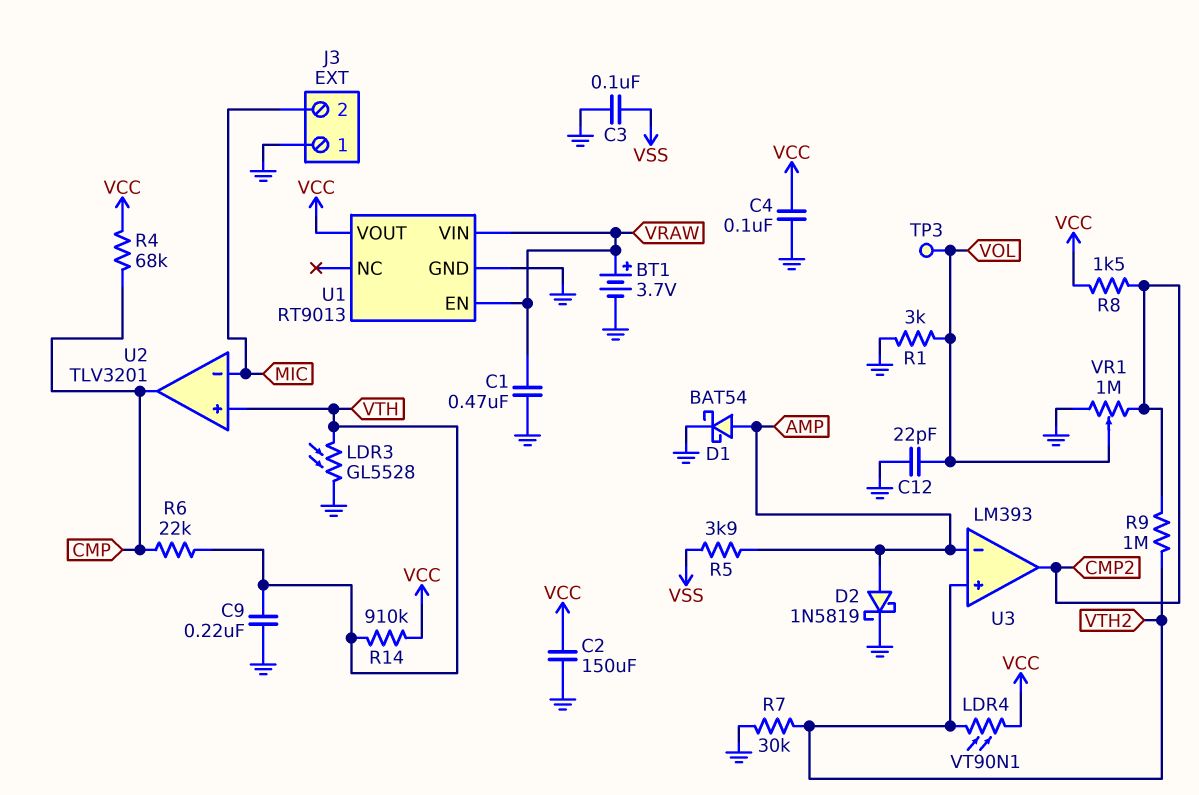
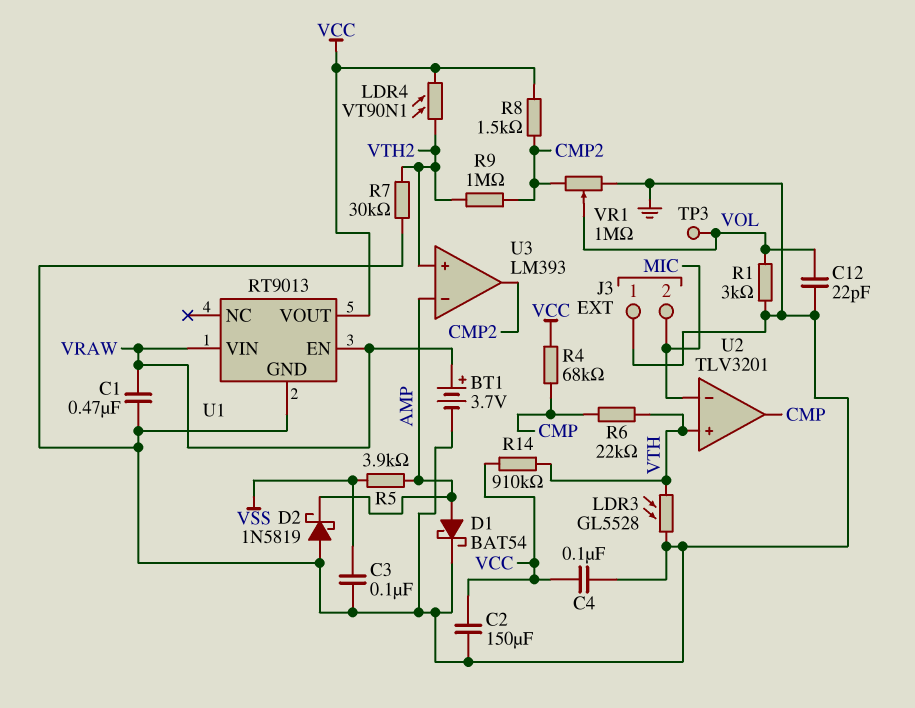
C9: 220nF (GND, VTH) -> none
D2: schottky 1N5819 (A AMP, K GND) -> schottky 1N5819 (A GND, K AMP)

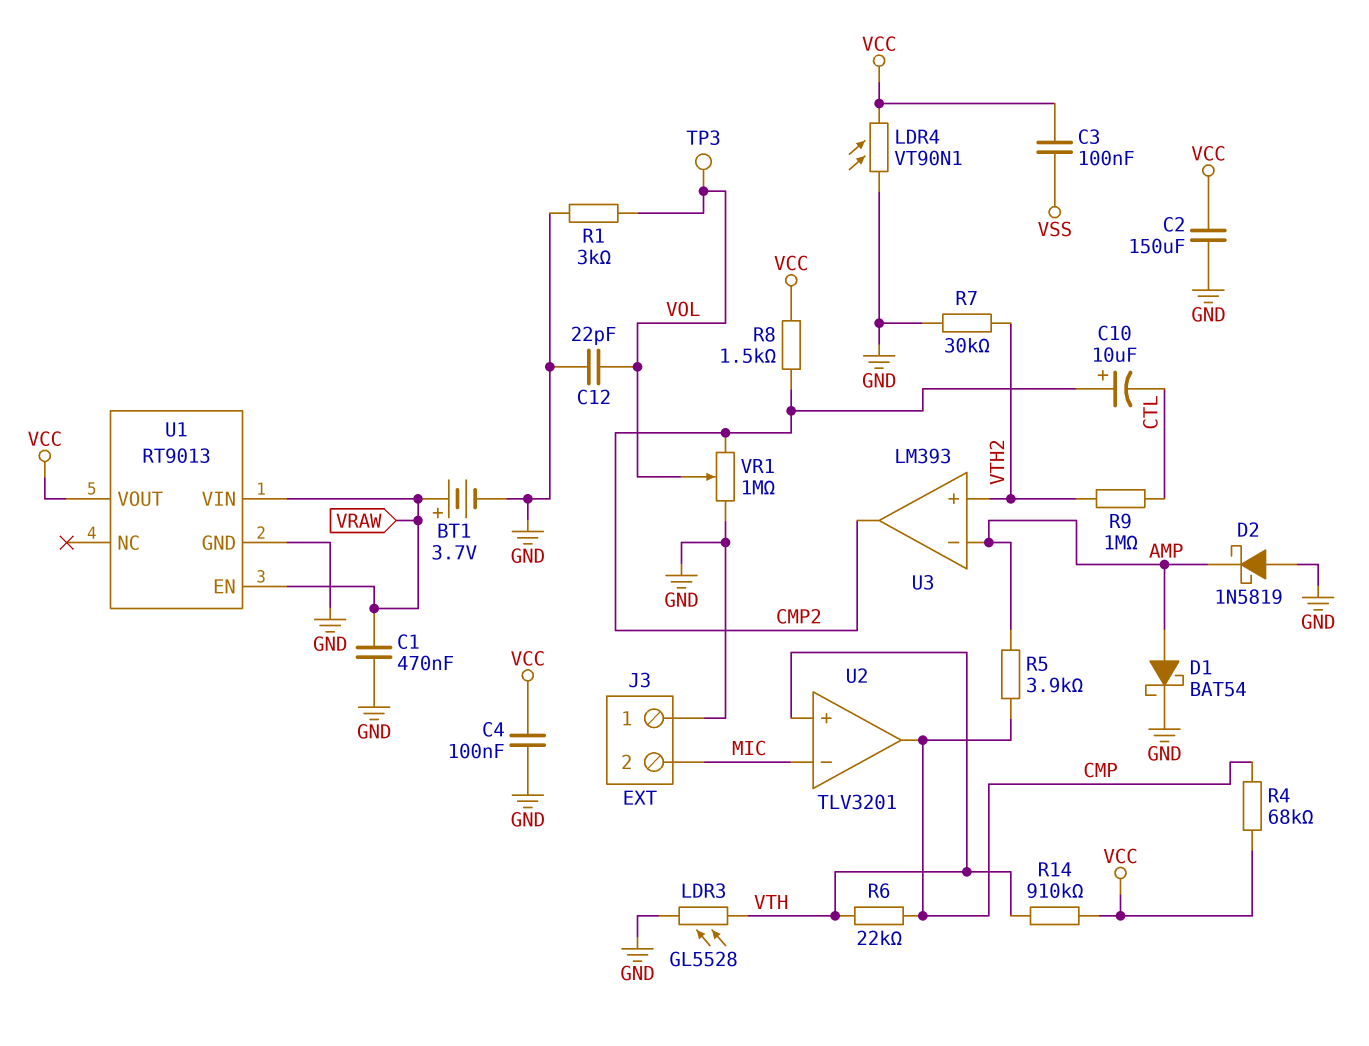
C3: 100nF (GND, VSS) -> 100nF (VCC, VSS)
C10: none -> 10uF (plus CMP2, minus CTL)
LDR4: VT90N1 (VCC, VTH2) -> VT90N1 (GND, VCC)
R5: 3.9k (AMP, VSS) -> 3.9k (AMP, CMP)
R9: 1M (CMP2, VTH2) -> 1M (CTL, VTH2)

